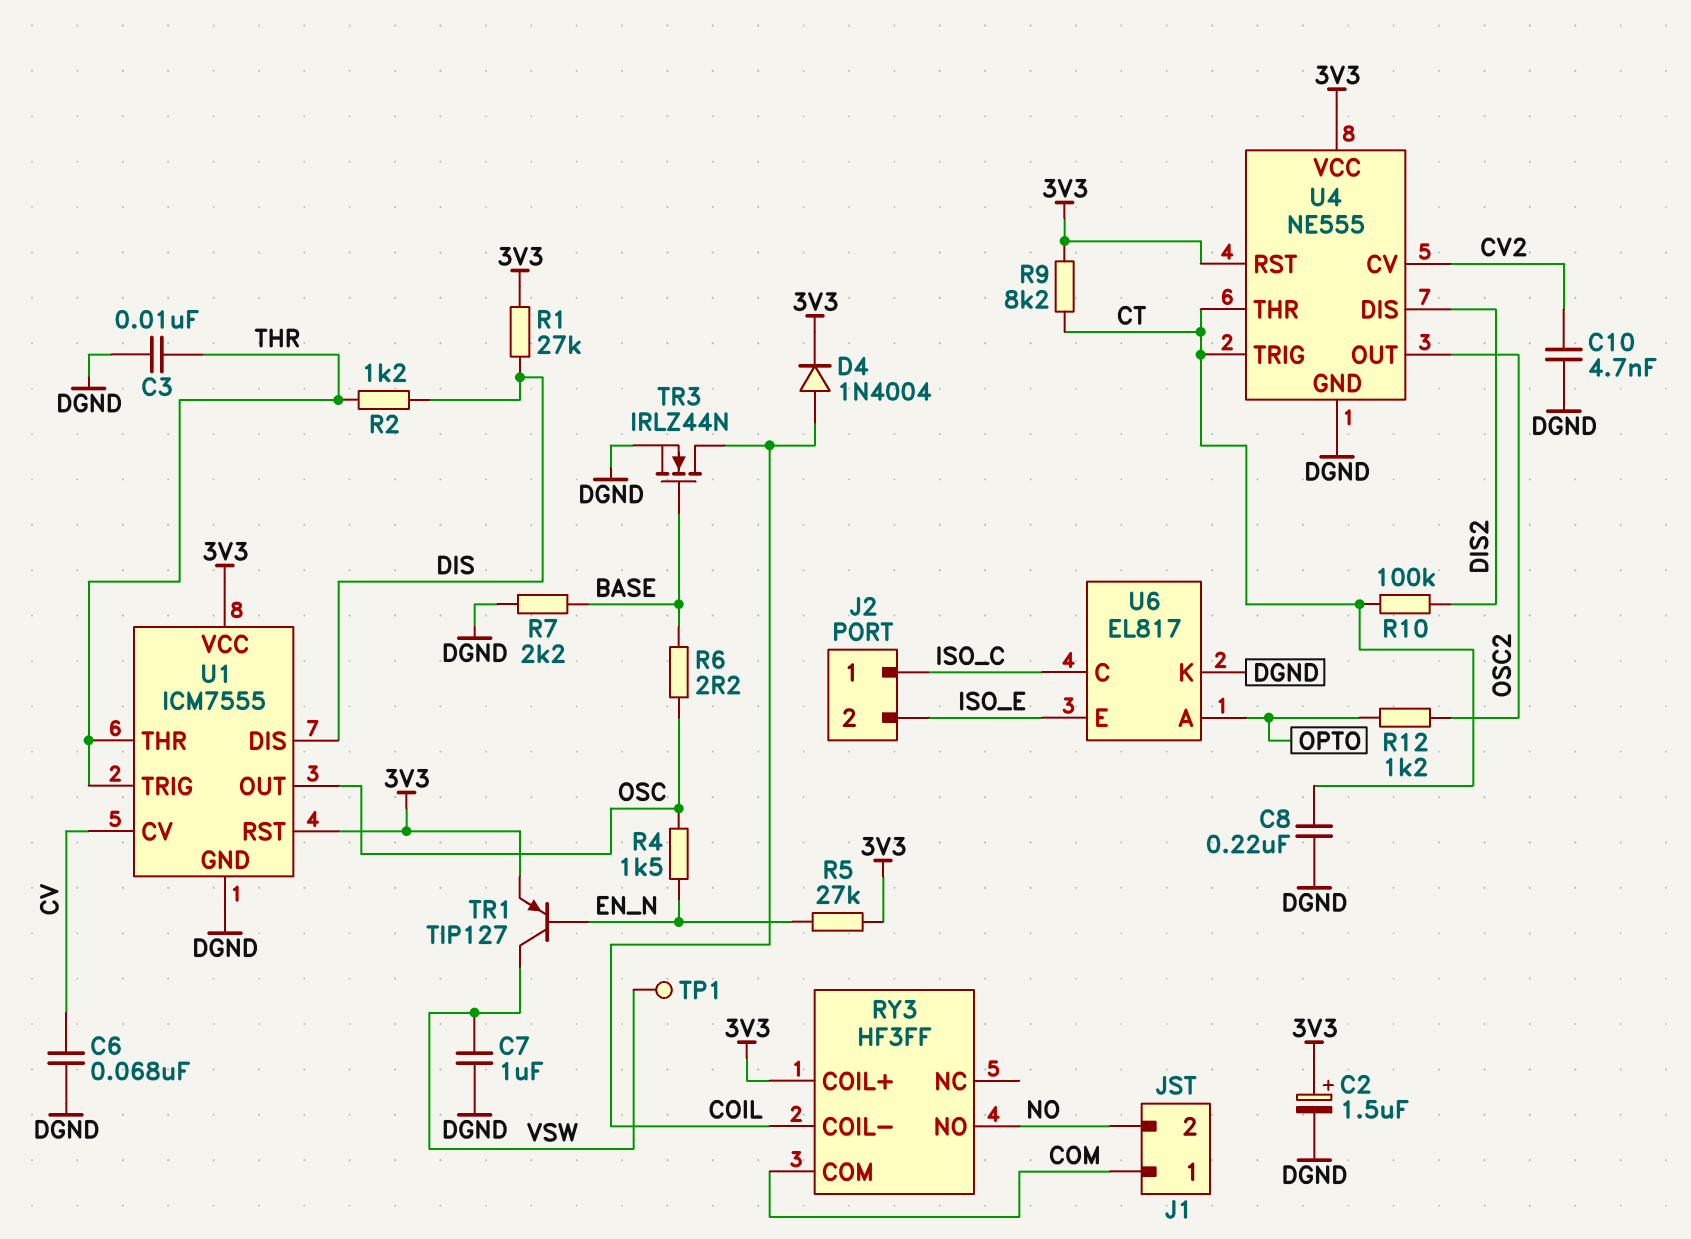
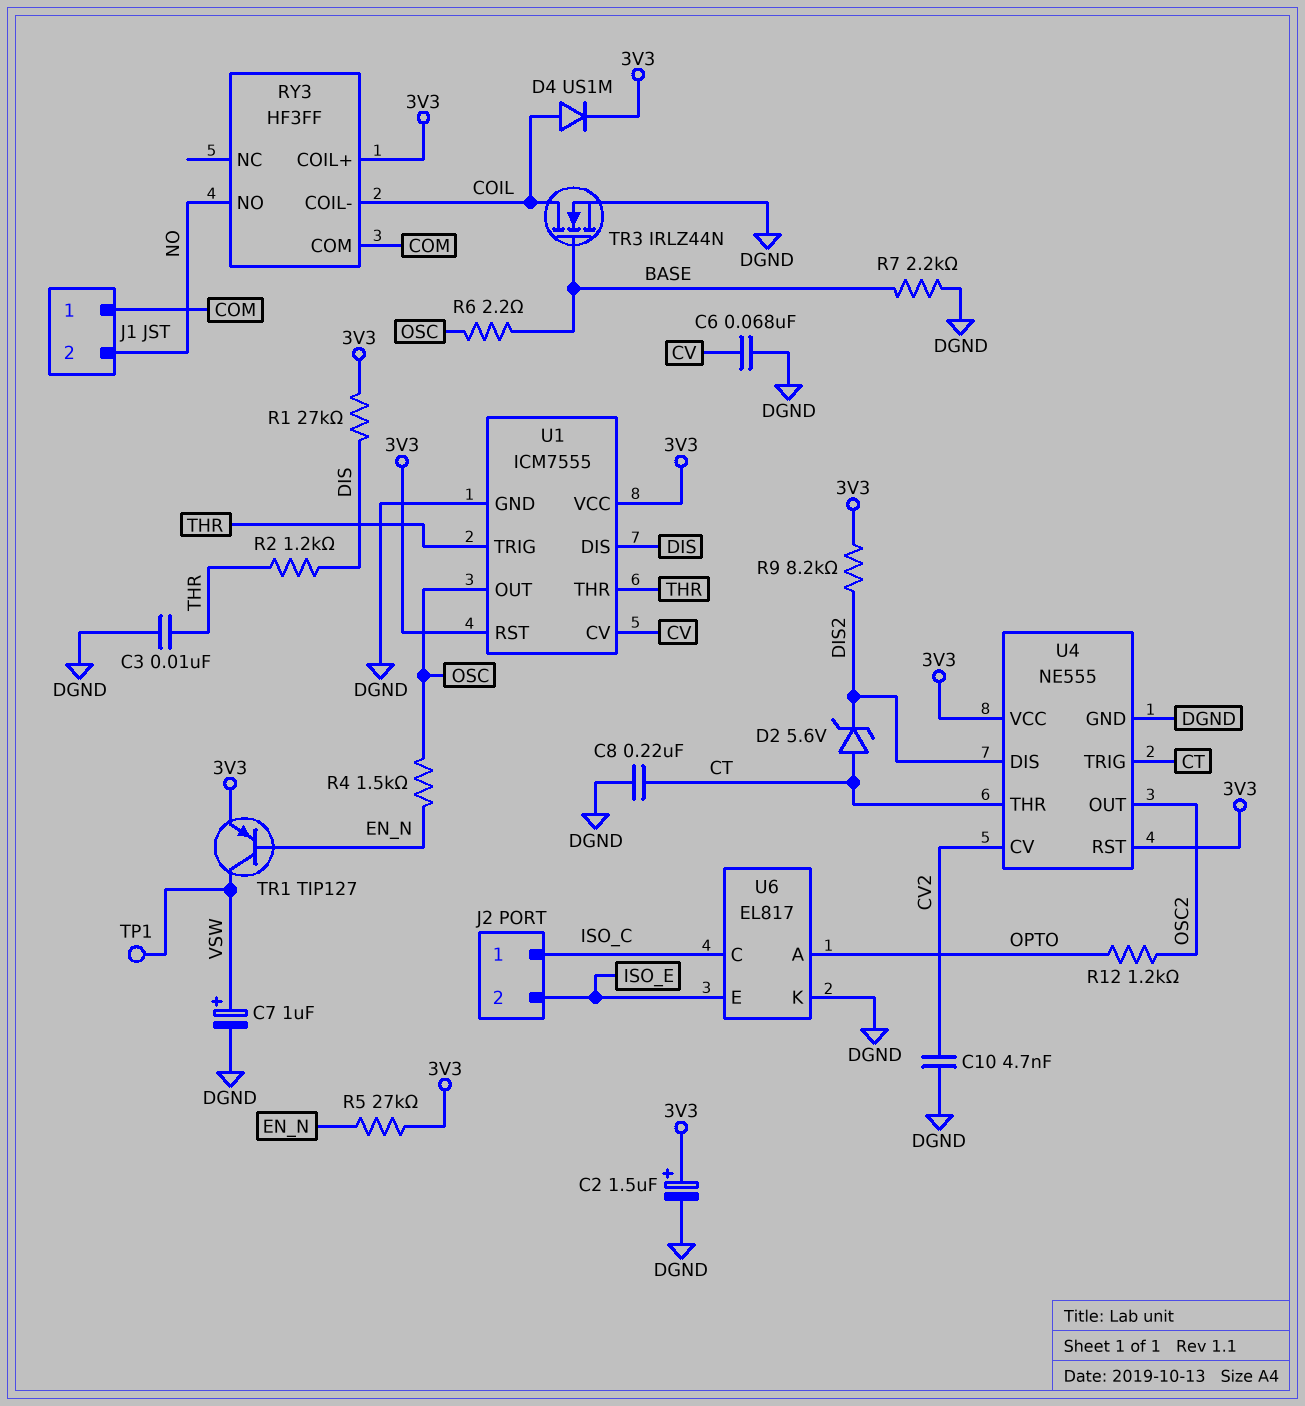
C7: 1uF (DGND, VSW) -> 1uF (plus VSW, minus DGND)
D2: none -> zener 5.6V (A CT, K DIS2)
D4: diode 1N4004 (A COIL, K 3V3) -> diode US1M (A COIL, K 3V3)
R9: 8.2k (3V3, CT) -> 8.2k (3V3, DIS2)
R10: 100k (CT, DIS2) -> none

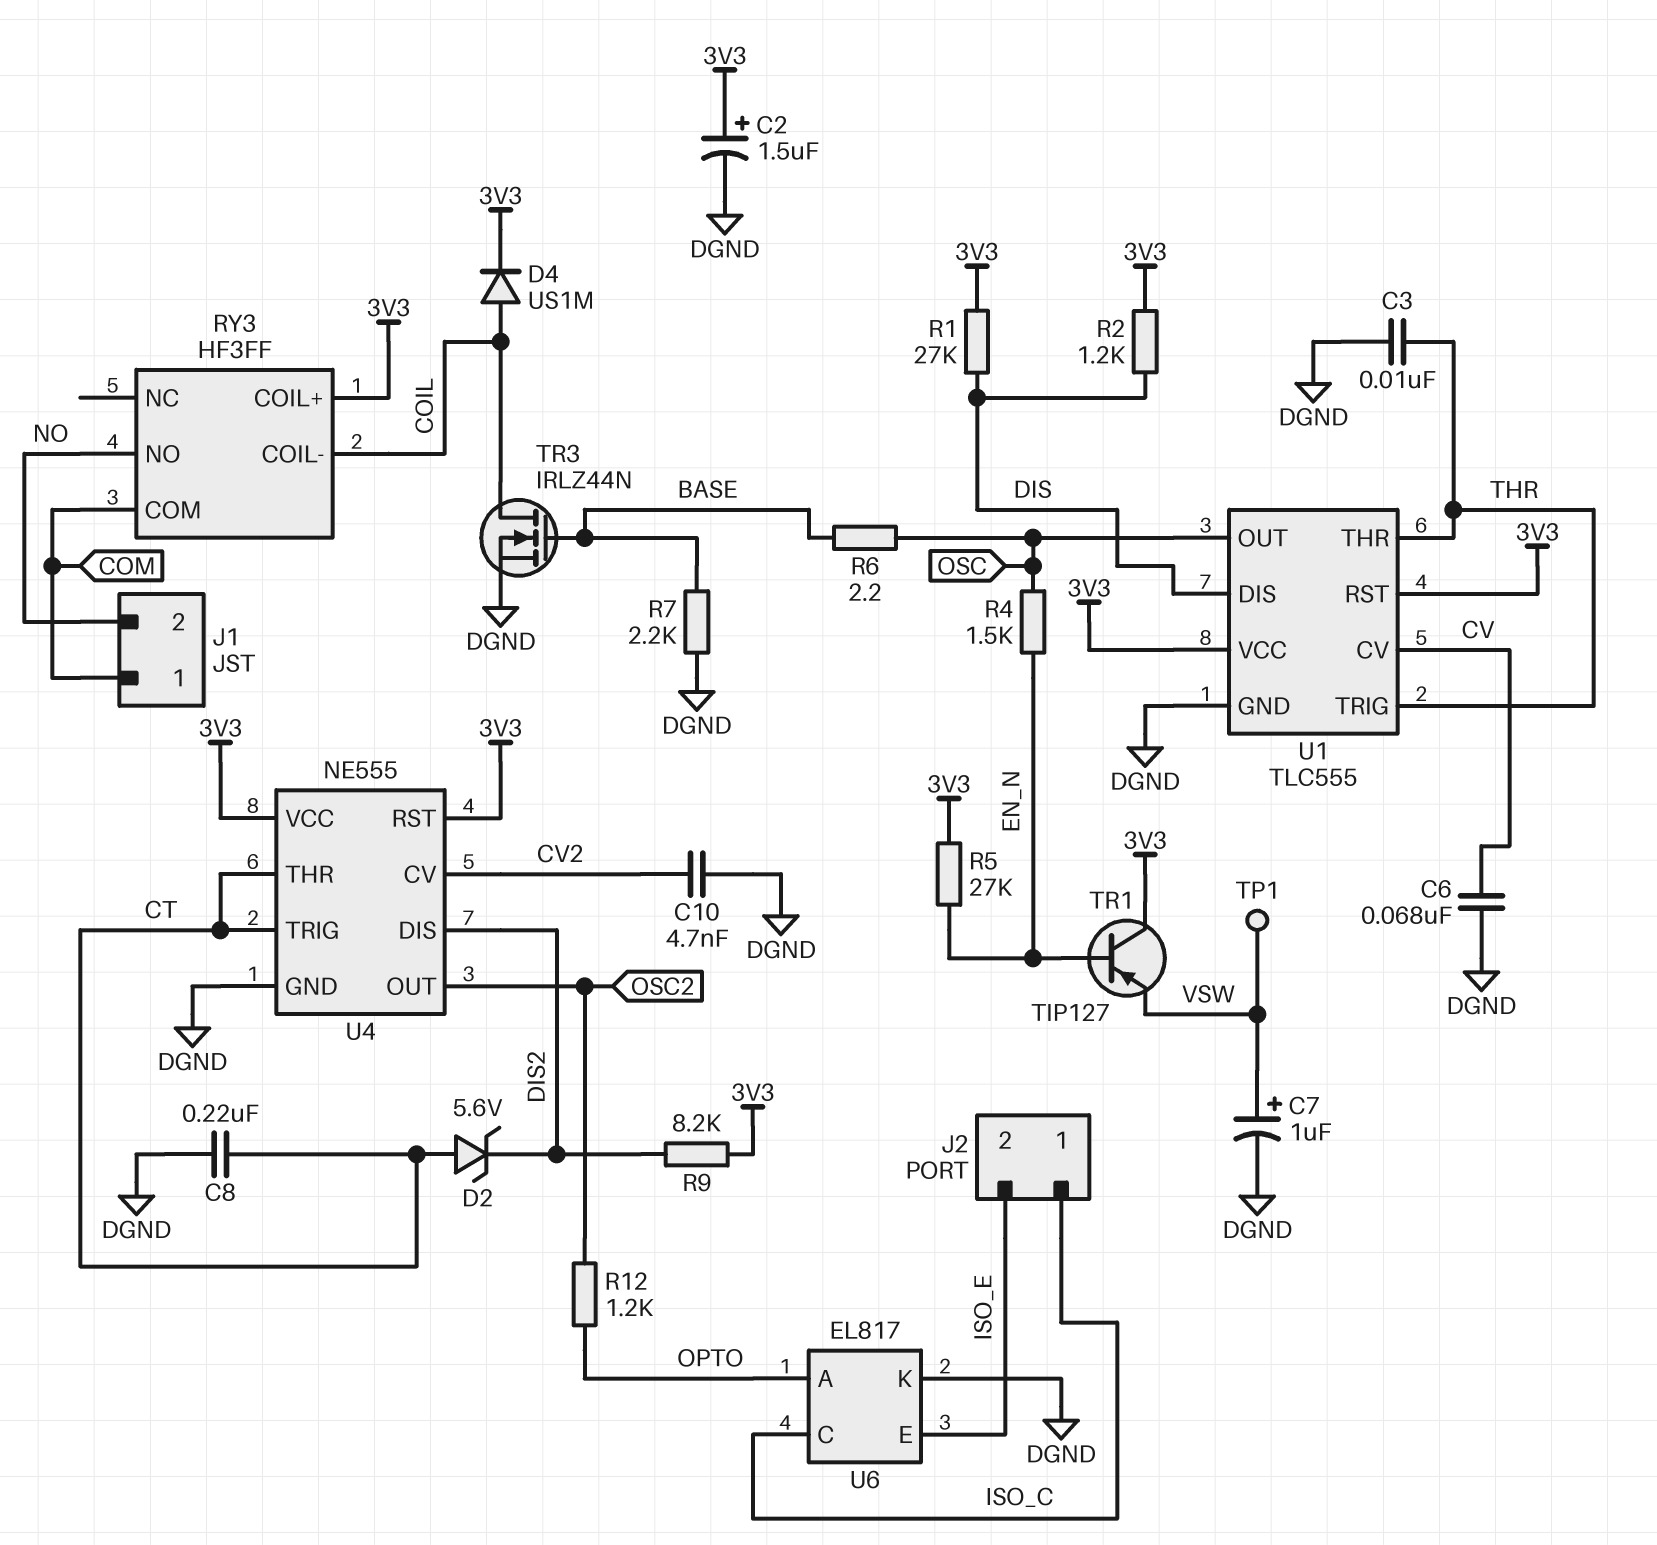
R2: 1.2k (DIS, THR) -> 1.2k (3V3, DIS)
TR1: PNP TIP127 (B EN_N, C VSW, E 3V3) -> PNP TIP127 (B EN_N, C 3V3, E VSW)
U1: ICM7555 -> TLC555

